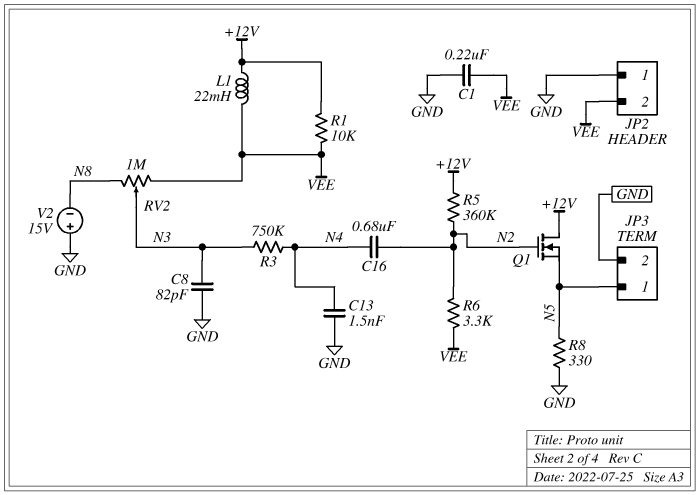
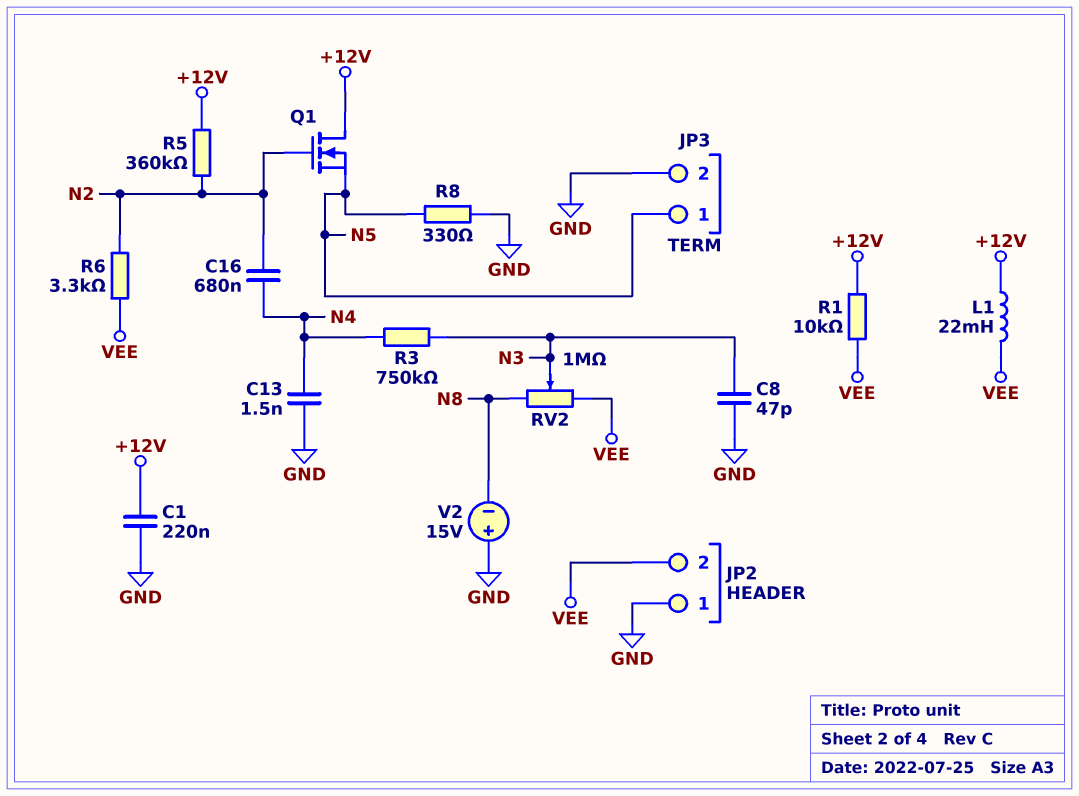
C1: 220nF (GND, VEE) -> 220nF (+12V, GND)
C8: 82pF (GND, N3) -> 47pF (GND, N3)

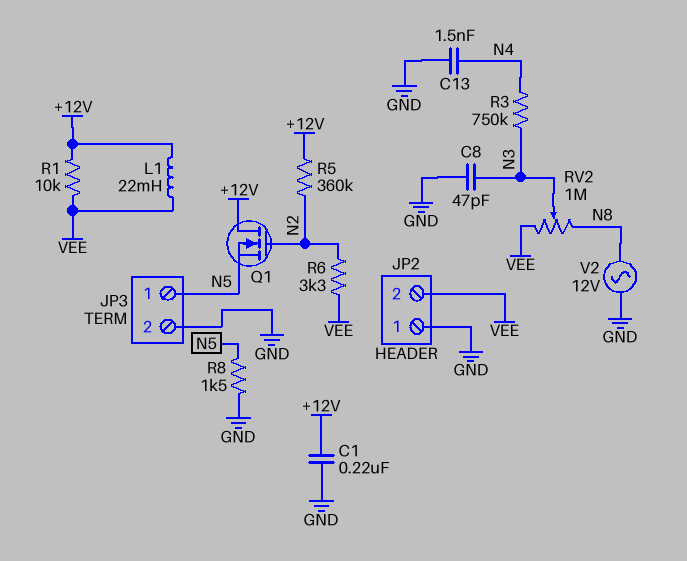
C16: 680nF (N2, N4) -> none
R8: 330 (GND, N5) -> 1.5k (GND, N5)
V2: 15V (plus GND, minus N8) -> AC 12V (GND, N8)

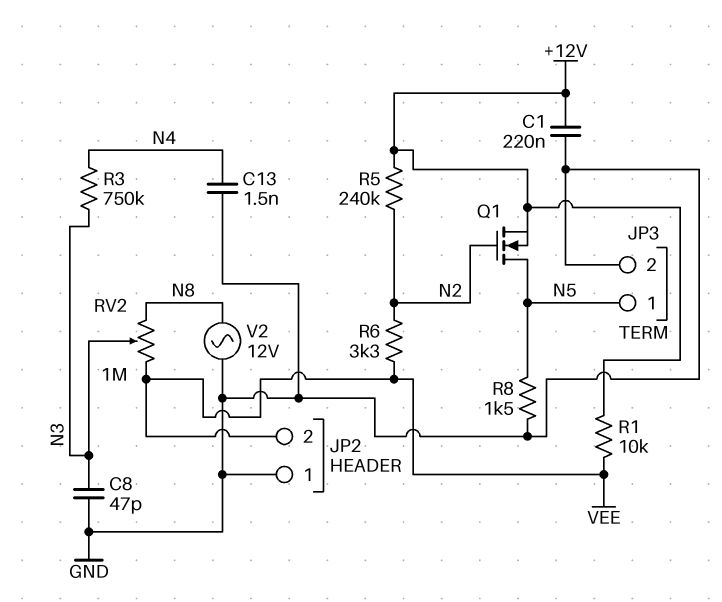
L1: 22mH (+12V, VEE) -> none
Q1: NMOS (G N2, D +12V, S N5) -> NMOS (G N2, D N5, S +12V)
R5: 360k (+12V, N2) -> 240k (+12V, N2)

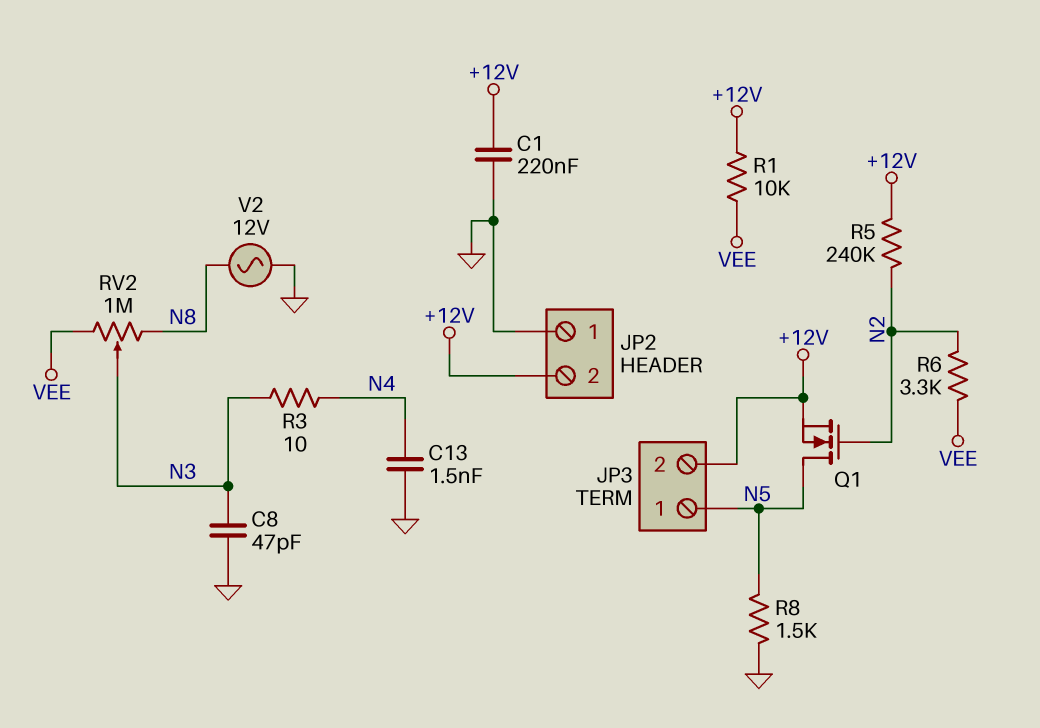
JP2 pin 2: VEE -> +12V
JP3 pin 2: GND -> +12V
R3: 750k (N3, N4) -> 10 (N3, N4)

